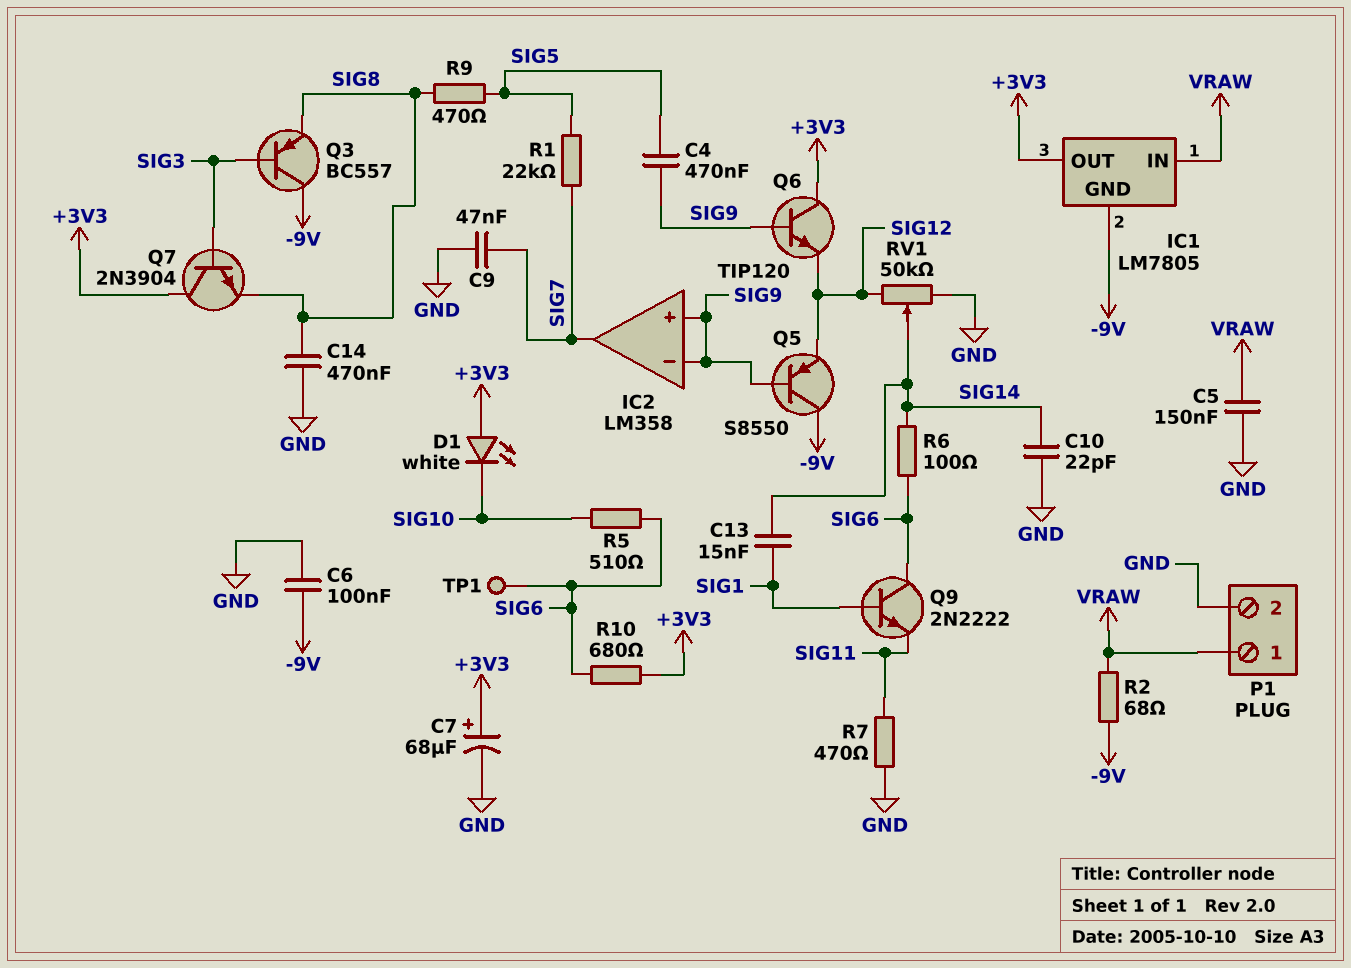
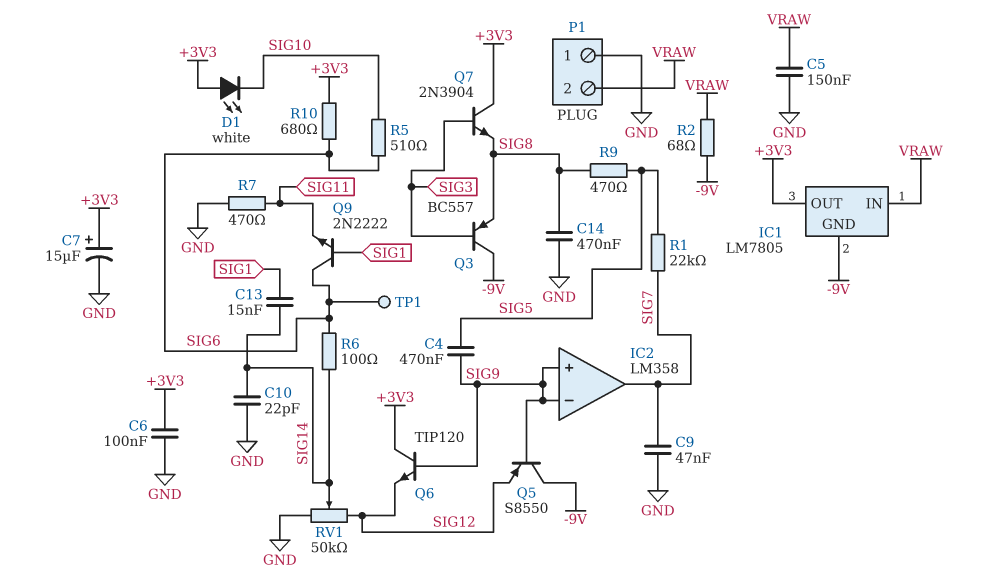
C6: 100nF (-9V, GND) -> 100nF (+3V3, GND)
C7: 68uF (plus +3V3, minus GND) -> 15uF (plus +3V3, minus GND)
P1 pin 1: VRAW -> GND
P1 pin 2: GND -> VRAW

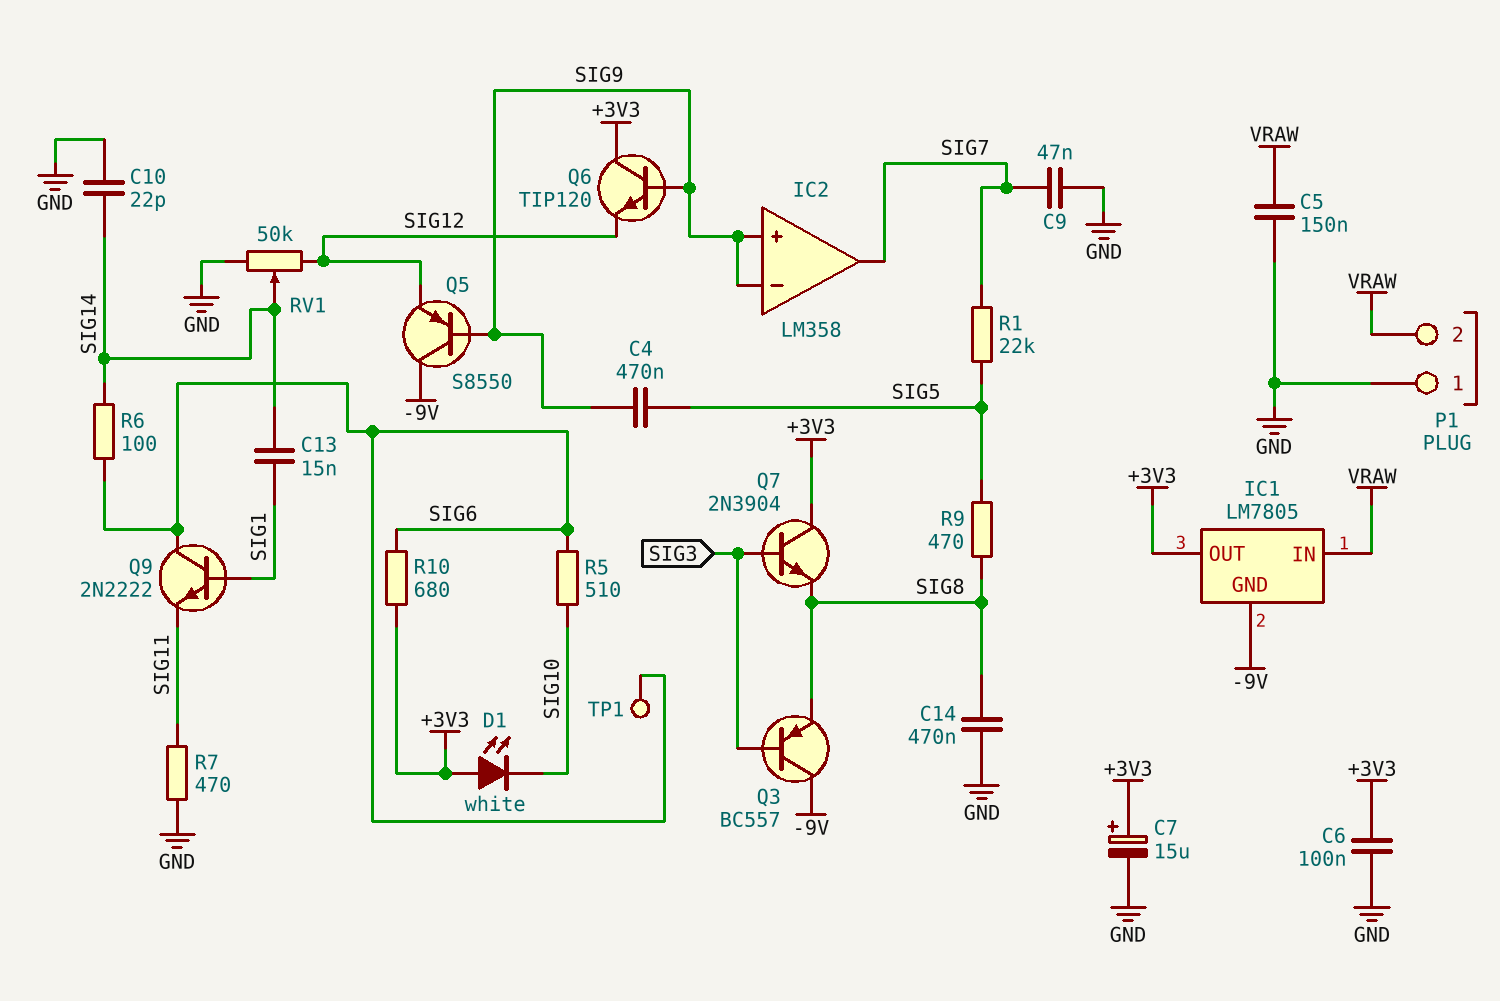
R2: 68 (-9V, VRAW) -> none

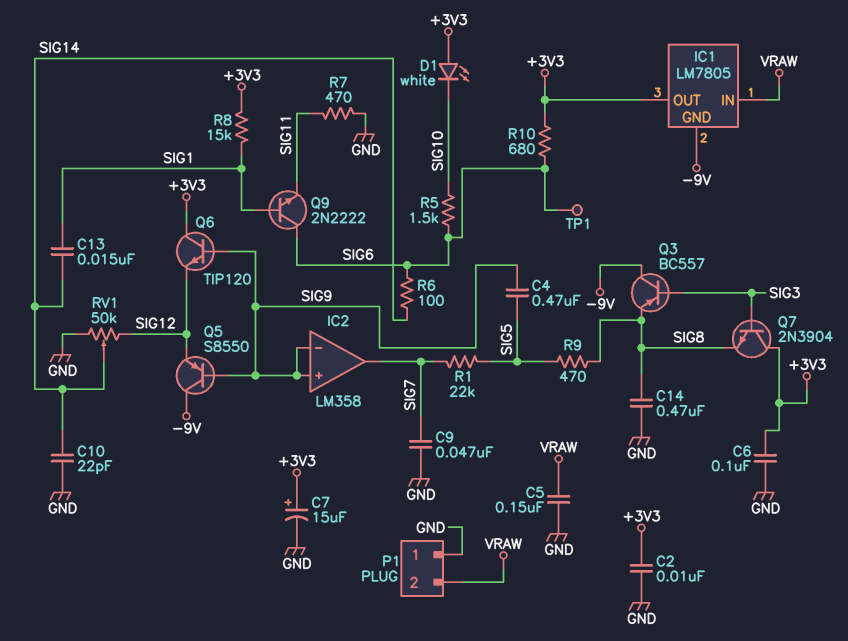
C2: none -> 10nF (+3V3, GND)
R5: 510 (SIG6, SIG10) -> 1.5k (SIG6, SIG10)
R8: none -> 15k (+3V3, SIG1)

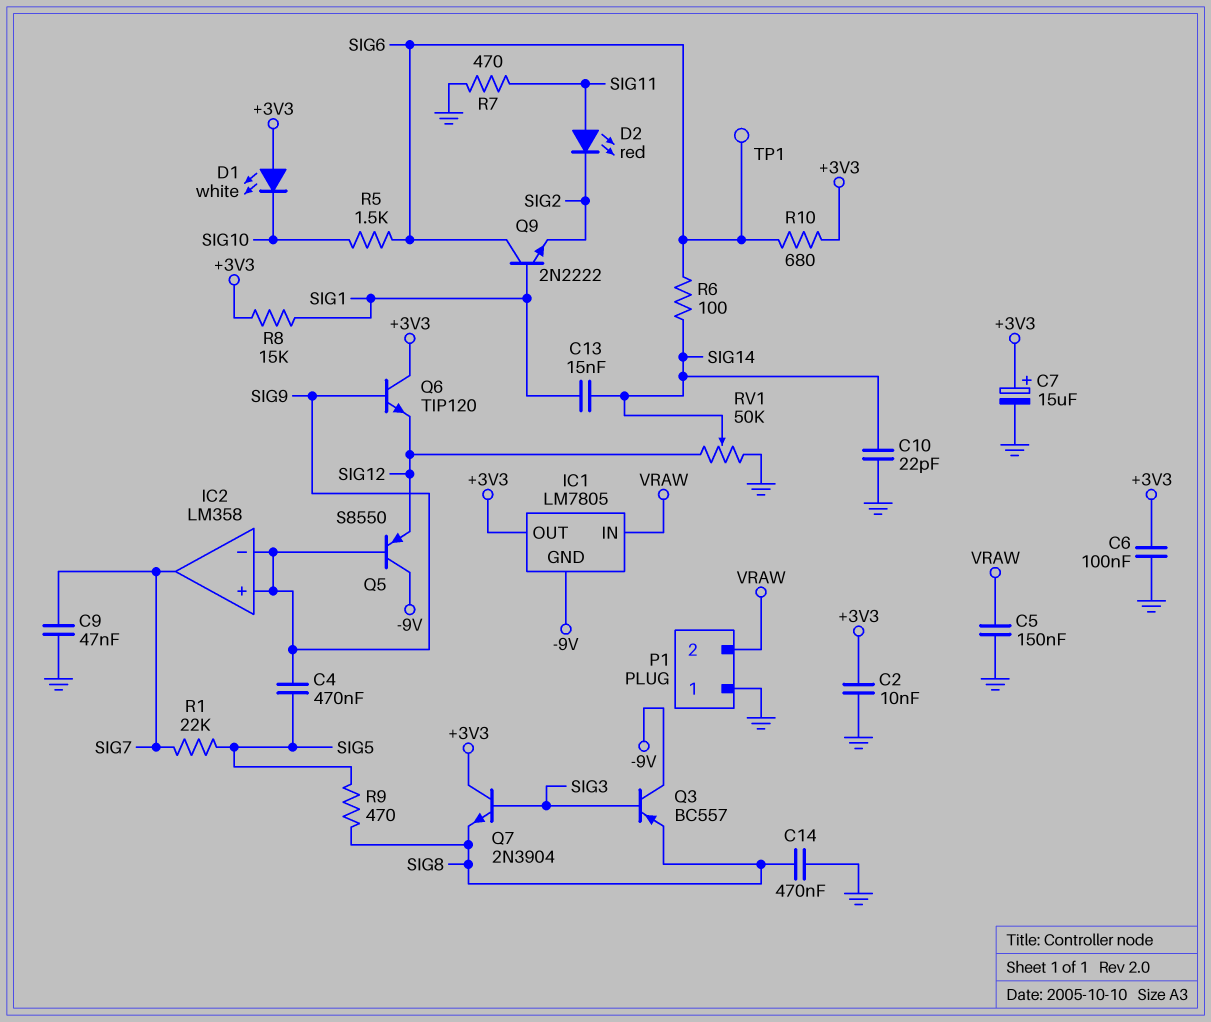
D2: none -> LED red (A SIG11, K SIG2)
Q9: NPN 2N2222 (B SIG1, C SIG6, E SIG11) -> NPN 2N2222 (B SIG1, C SIG6, E SIG2)

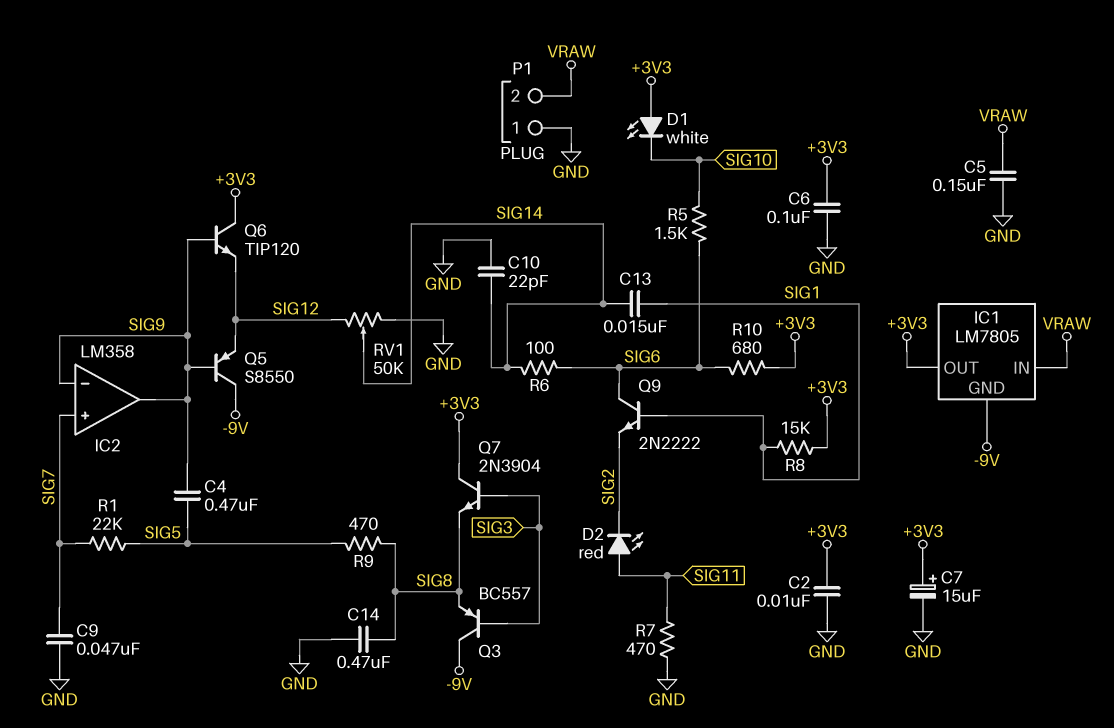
IC2 pin in+: SIG9 -> SIG7
IC2 pin out: SIG7 -> SIG9
TP1: test point (SIG6) -> none

